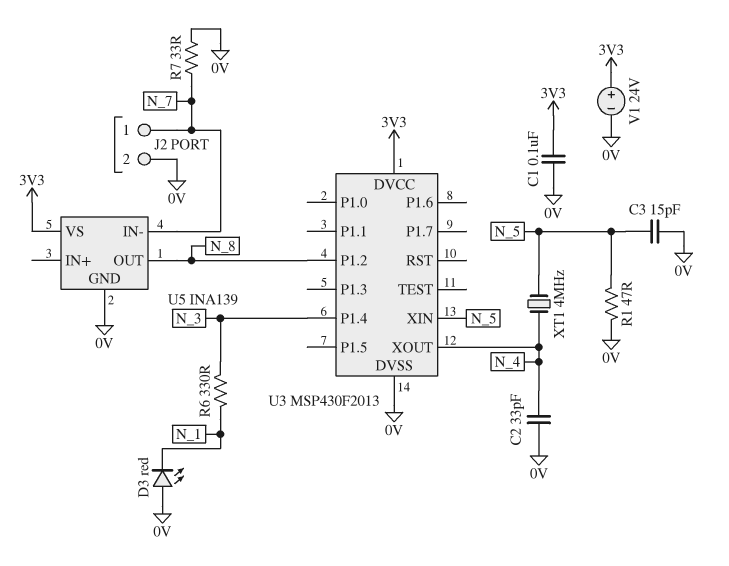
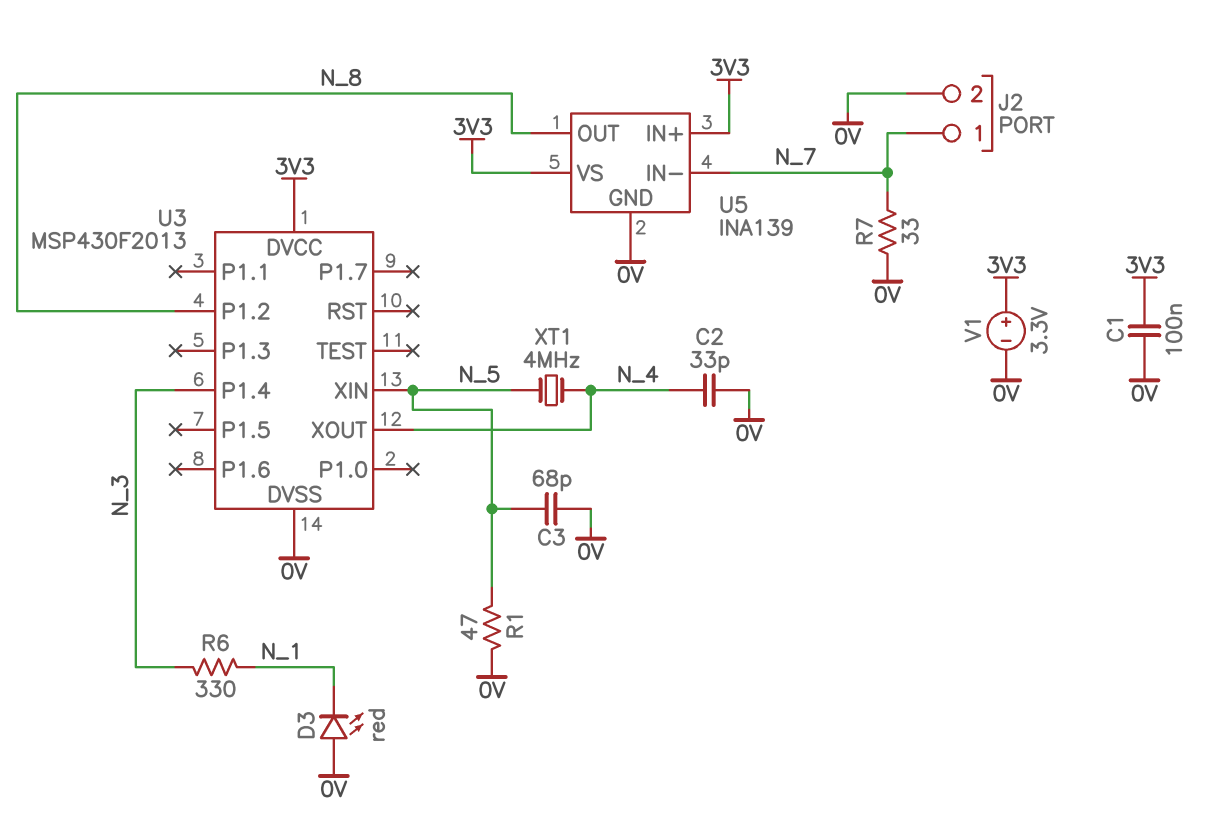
C3: 15pF (0V, N_5) -> 68pF (0V, N_5)
U5 pin IN+: none -> 3V3
V1: 24V (plus 3V3, minus 0V) -> 3.3V (plus 3V3, minus 0V)

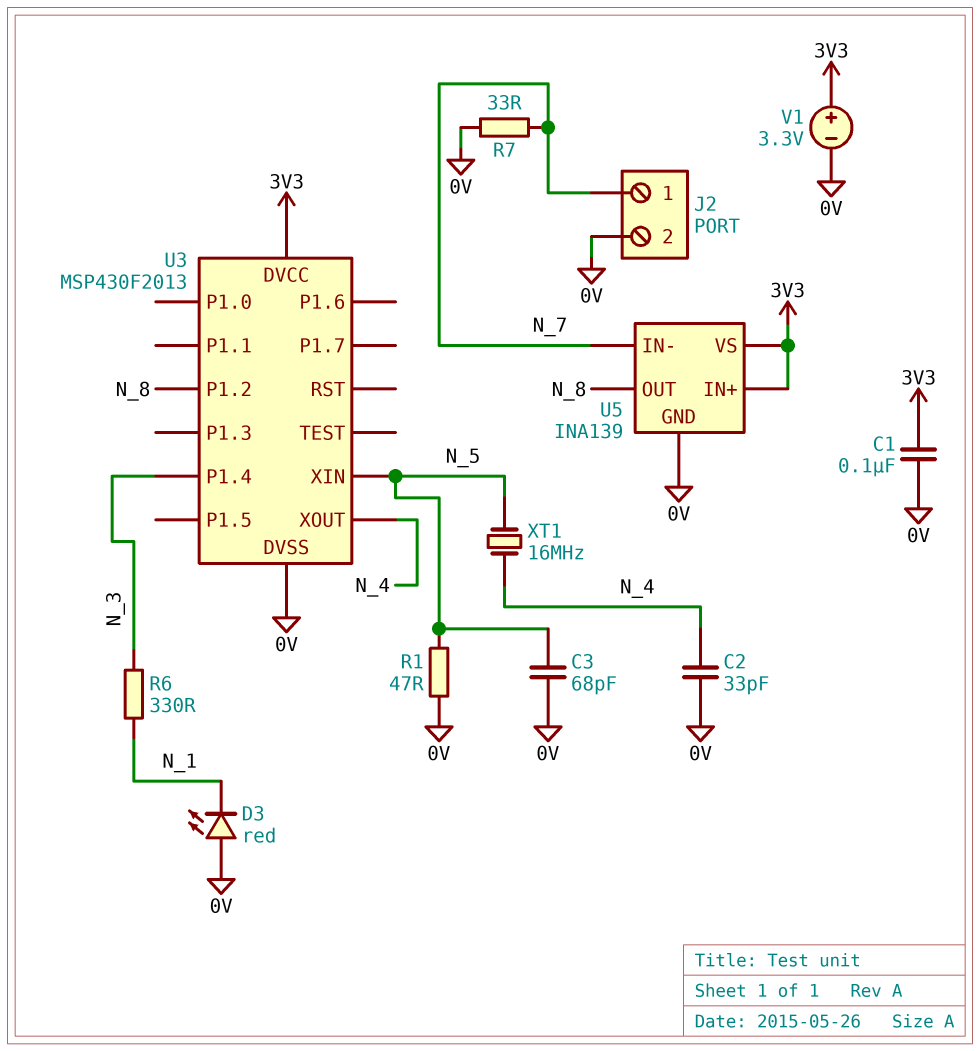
XT1: 4MHz (N_4, N_5) -> 16MHz (N_4, N_5)

